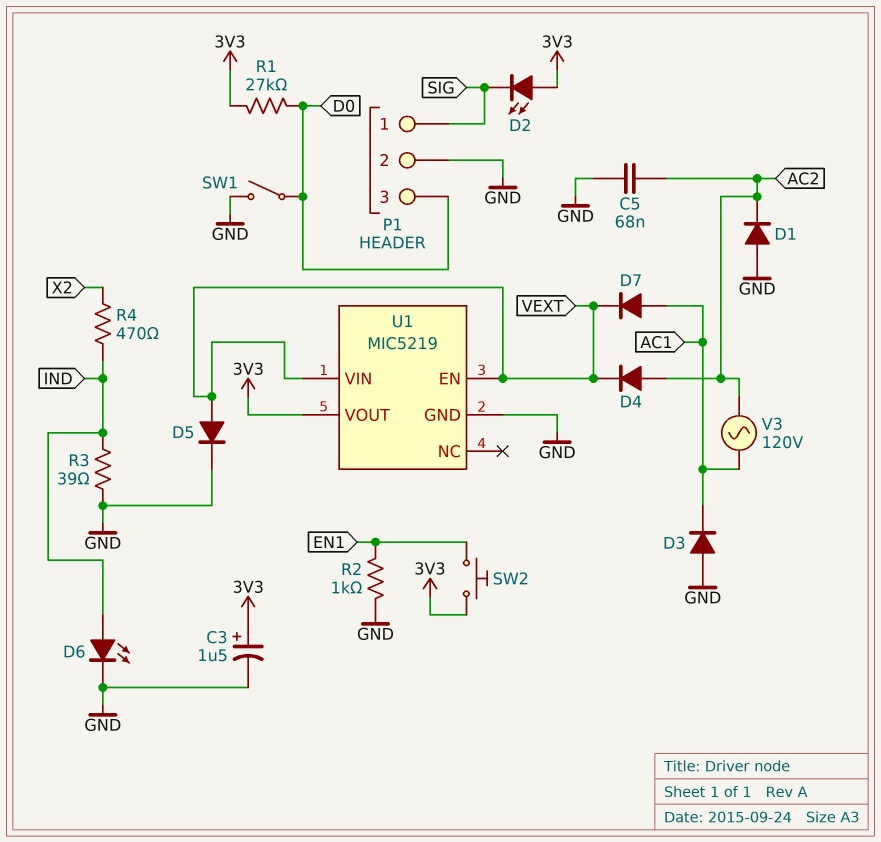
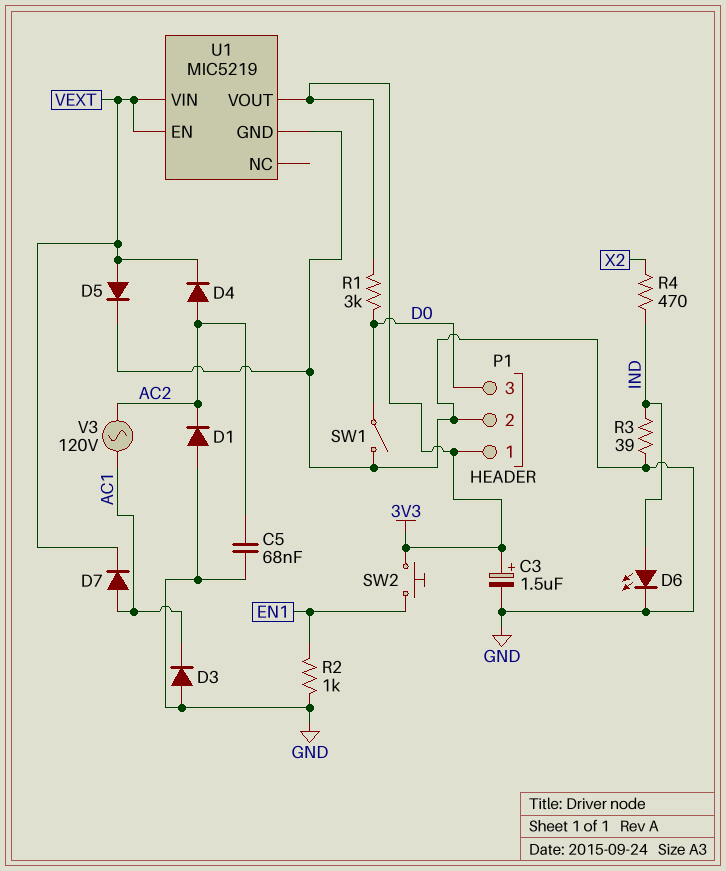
D2: LED (A 3V3, K SIG) -> none
P1 pin 1: SIG -> 3V3
R1: 27k (3V3, D0) -> 3k (3V3, D0)

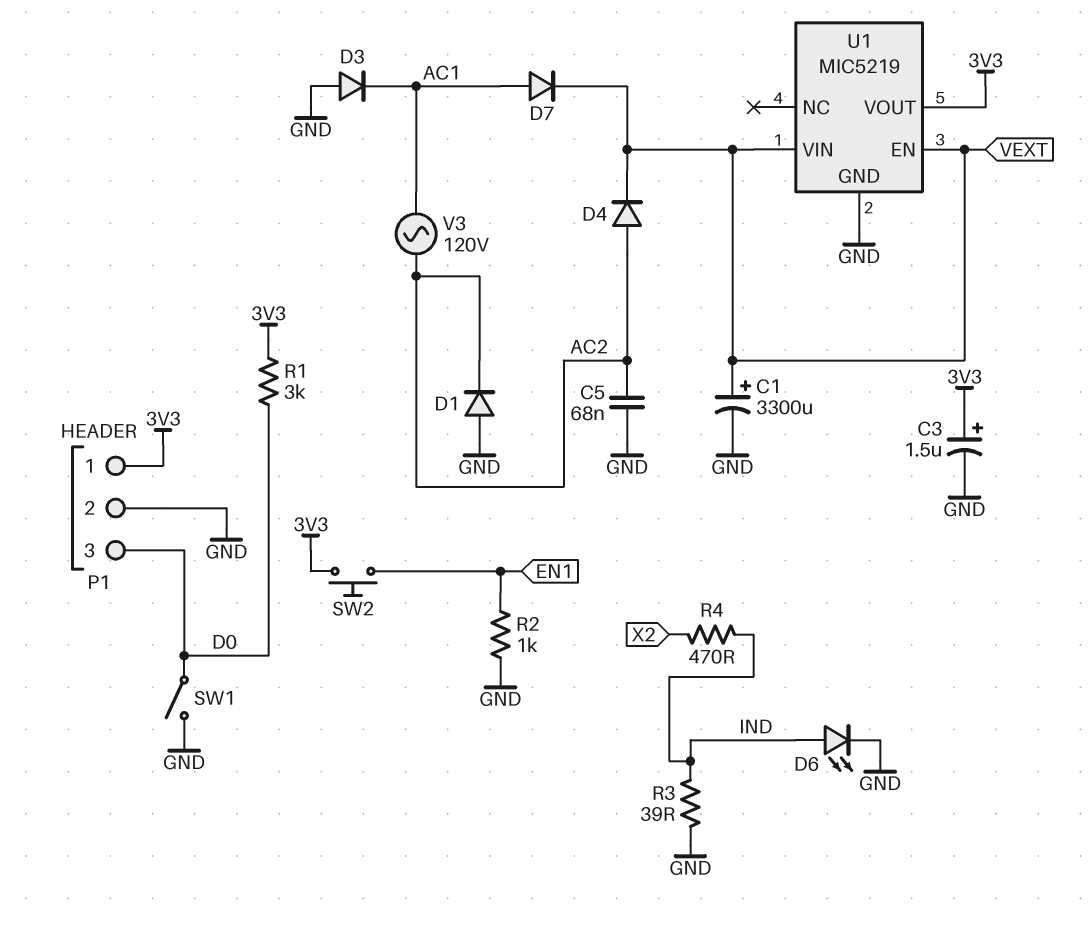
C1: none -> 3300uF (plus VEXT, minus GND)
D5: diode (A VEXT, K GND) -> none

